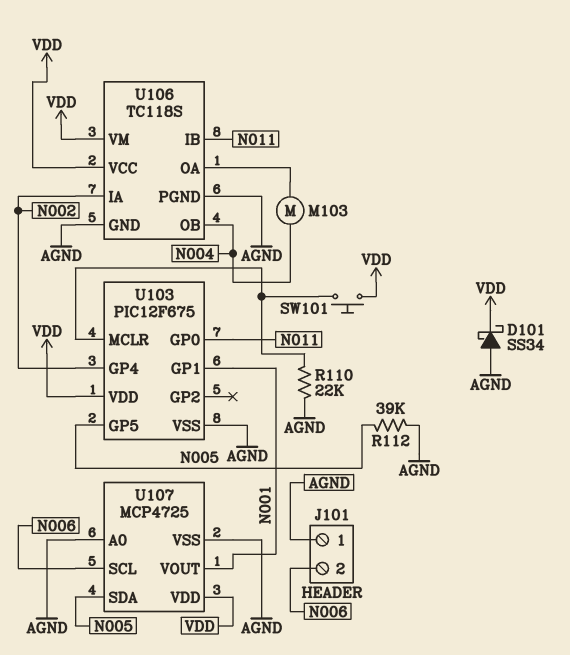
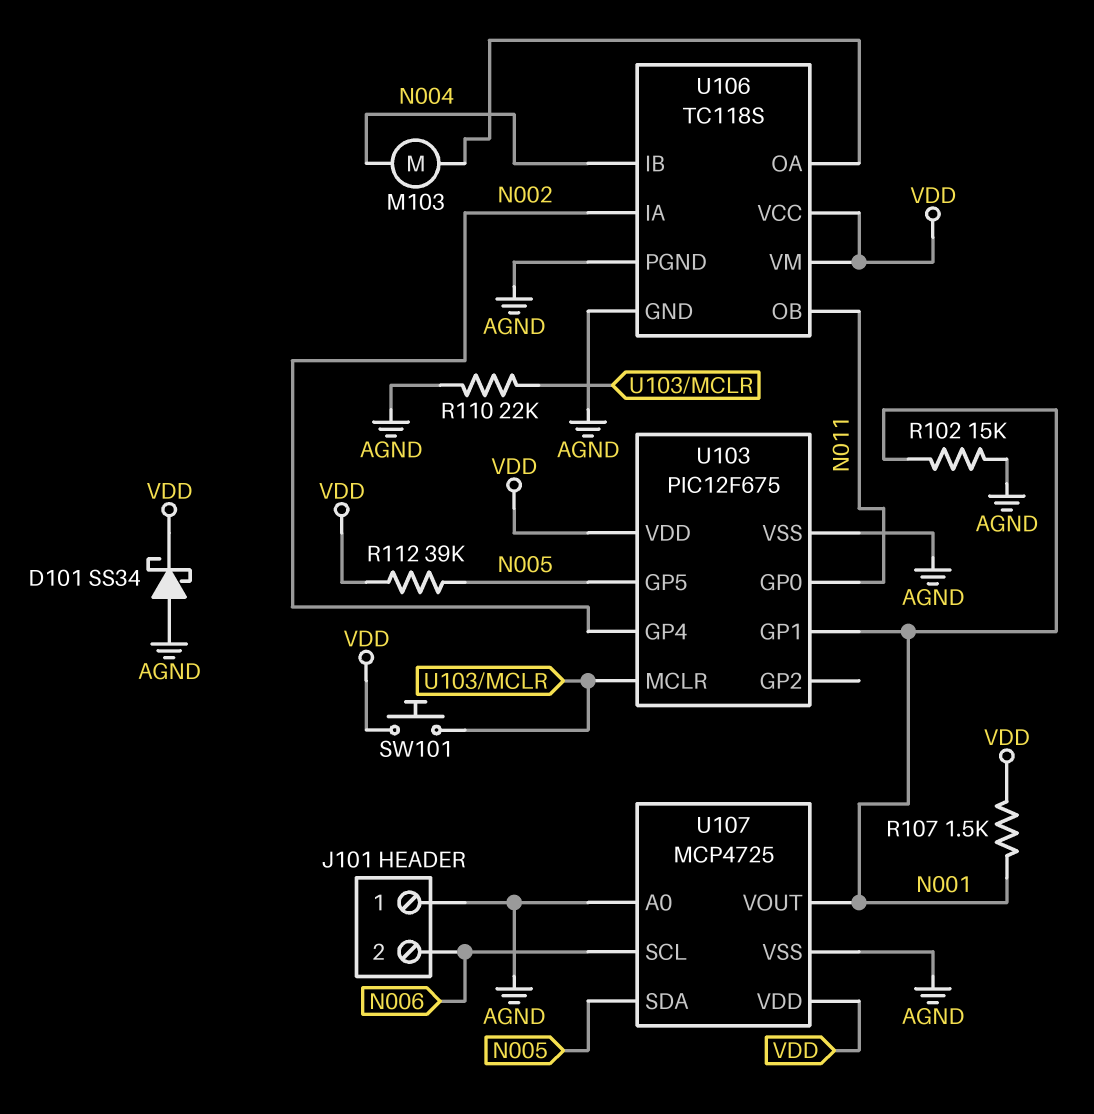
R102: none -> 15k (AGND, N001)
R107: none -> 1.5k (N001, VDD)
R112: 39k (AGND, N005) -> 39k (N005, VDD)
U106 pin IB: N011 -> N004
U106 pin OB: N004 -> N011

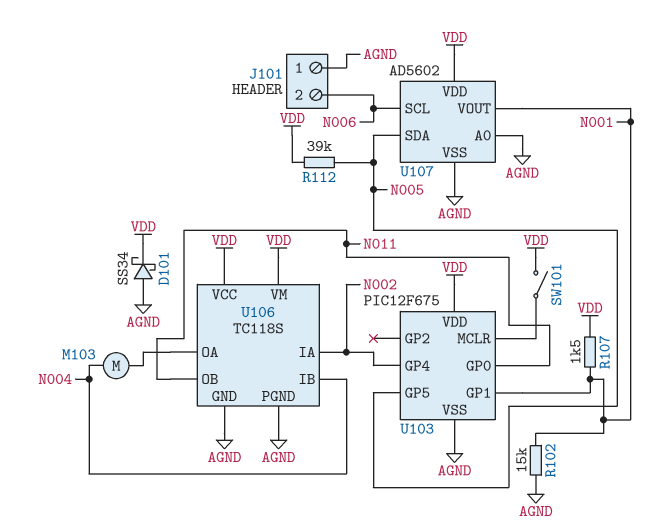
R110: 22k (AGND, U103/MCLR) -> none
SW101: button (U103/MCLR, VDD) -> switch (U103/MCLR, VDD)
U107: MCP4725 -> AD5602

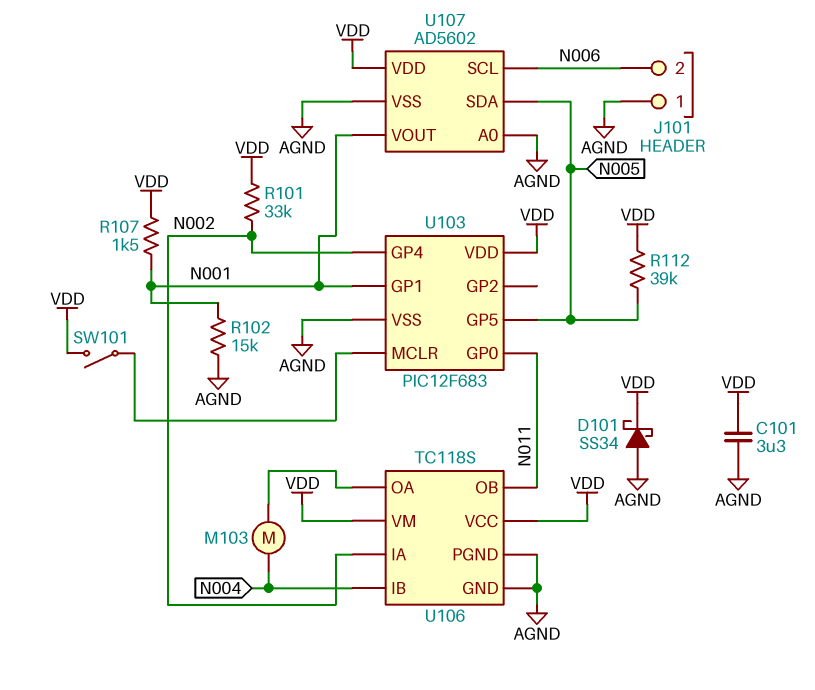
C101: none -> 3.3uF (AGND, VDD)
R101: none -> 33k (N002, VDD)
U103: PIC12F675 -> PIC12F683

